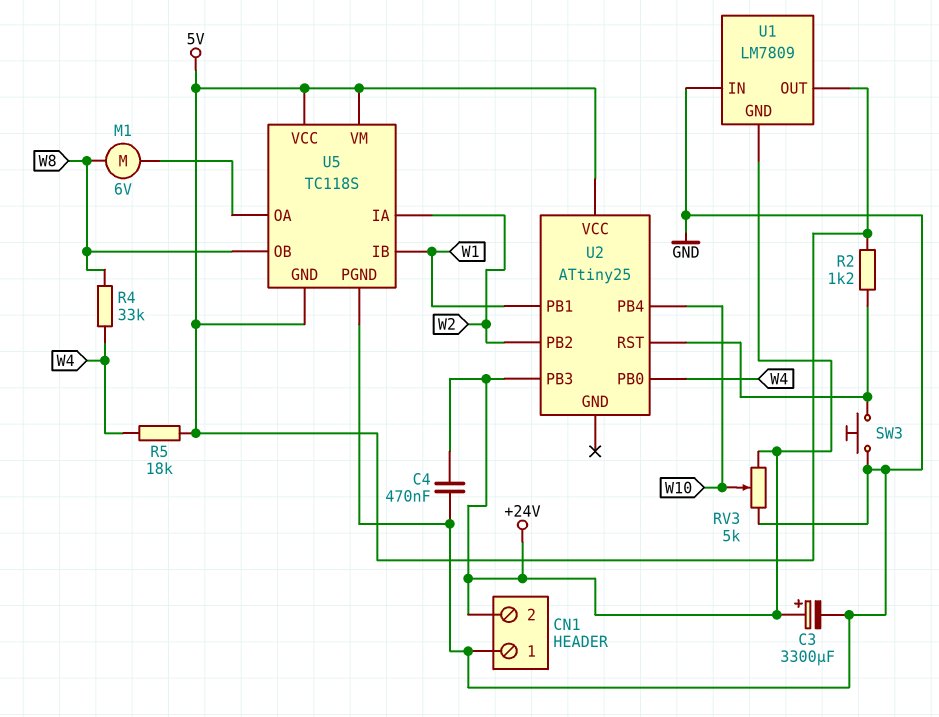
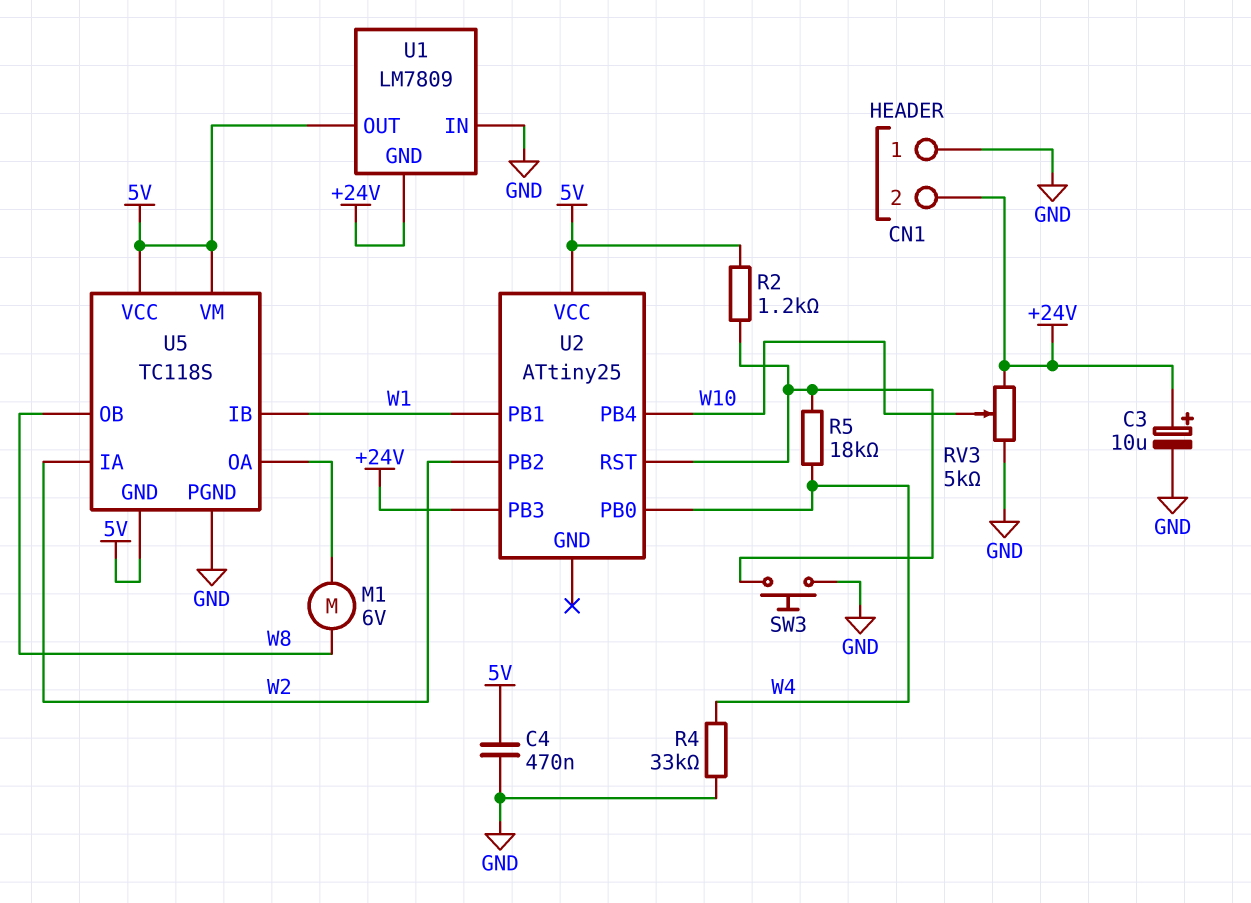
C3: 3300uF (plus +24V, minus GND) -> 10uF (plus +24V, minus GND)
C4: 470nF (+24V, GND) -> 470nF (5V, GND)
R4: 33k (W4, W8) -> 33k (GND, W4)
R5: 18k (5V, W4) -> 18k (U2/RST, W4)

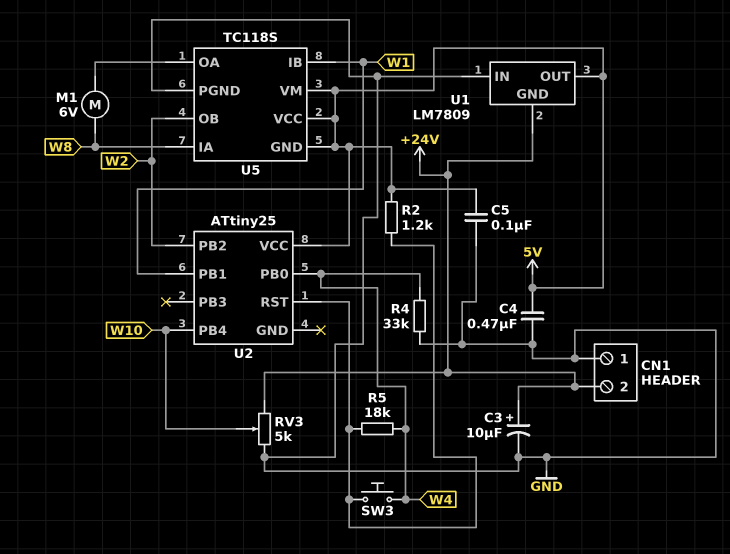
C5: none -> 100nF (5V, GND)
SW3: button (GND, U2/RST) -> button (U2/RST, W4)
U2 pin PB3: +24V -> none
U5 pin IA: W2 -> W8
U5 pin OB: W8 -> W2

